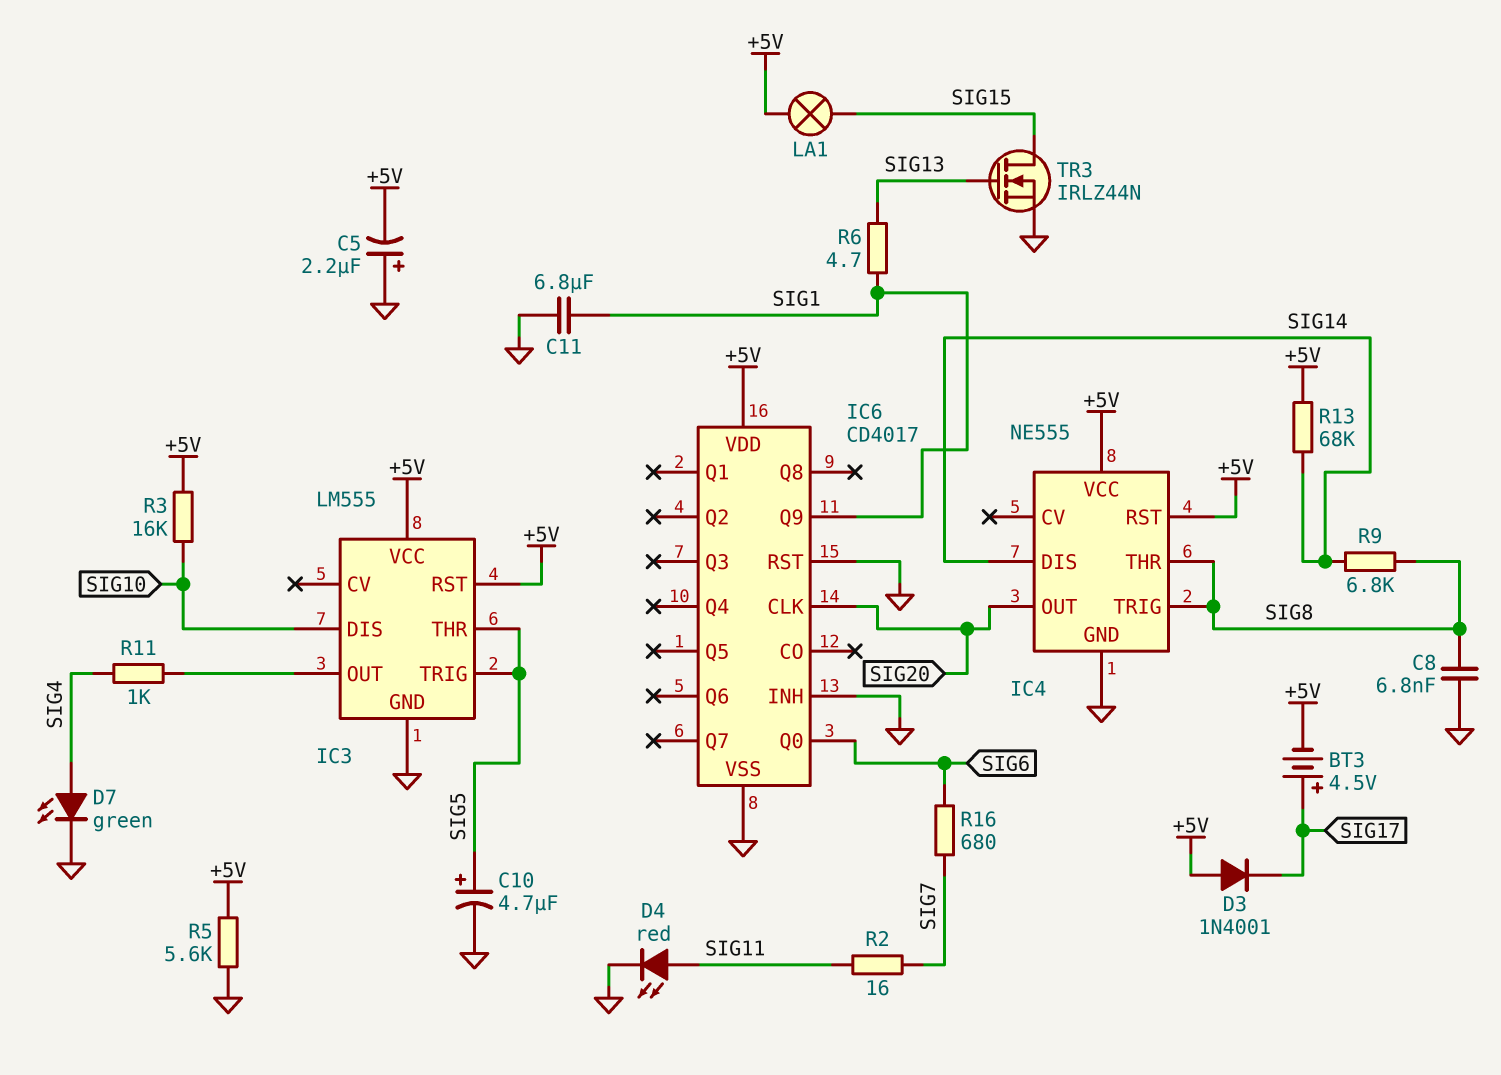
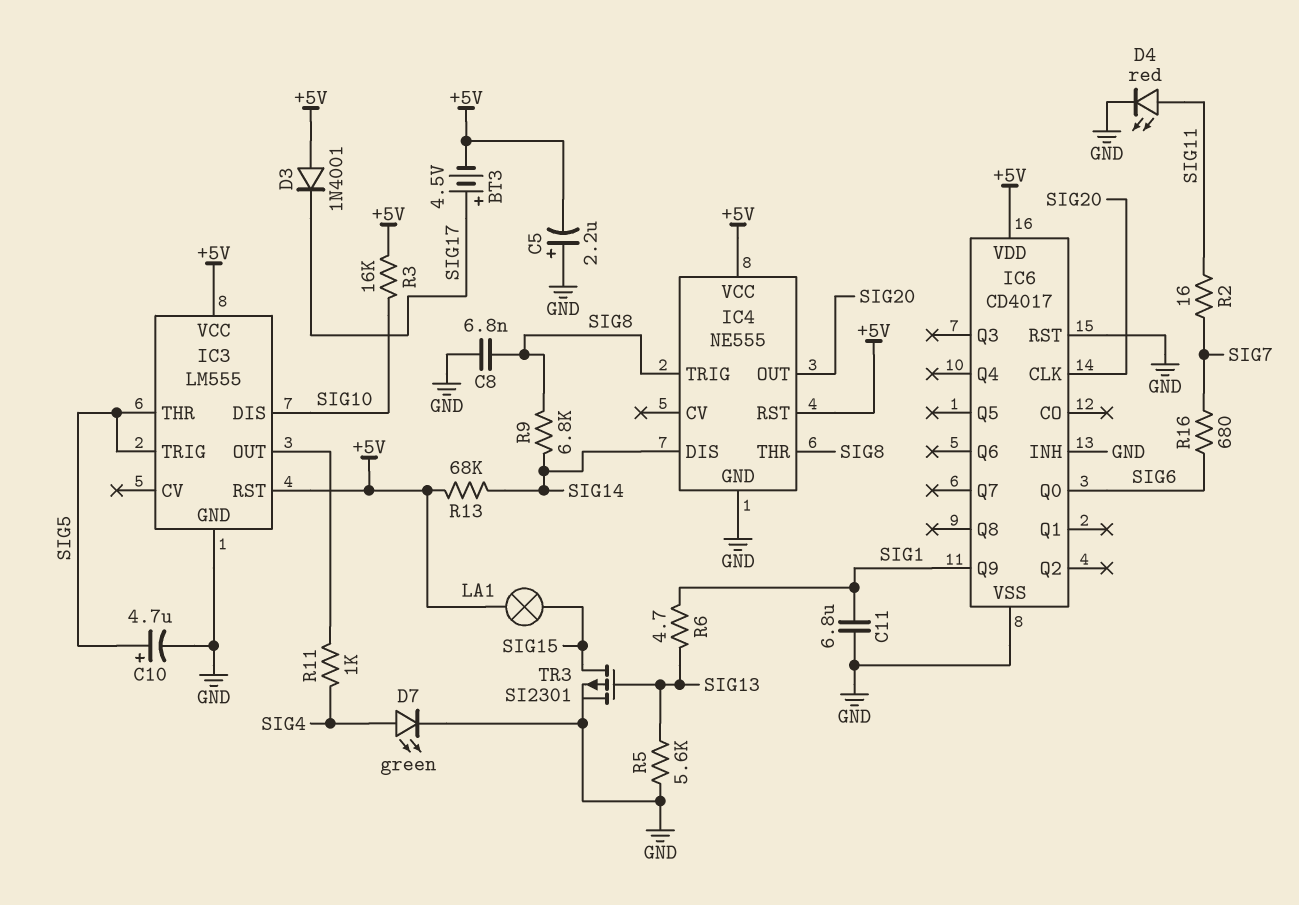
R5: 5.6k (+5V, GND) -> 5.6k (GND, SIG13)
TR3: NMOS IRLZ44N (G SIG13, D SIG15, S GND) -> PMOS SI2301 (G SIG13, D SIG15, S GND)

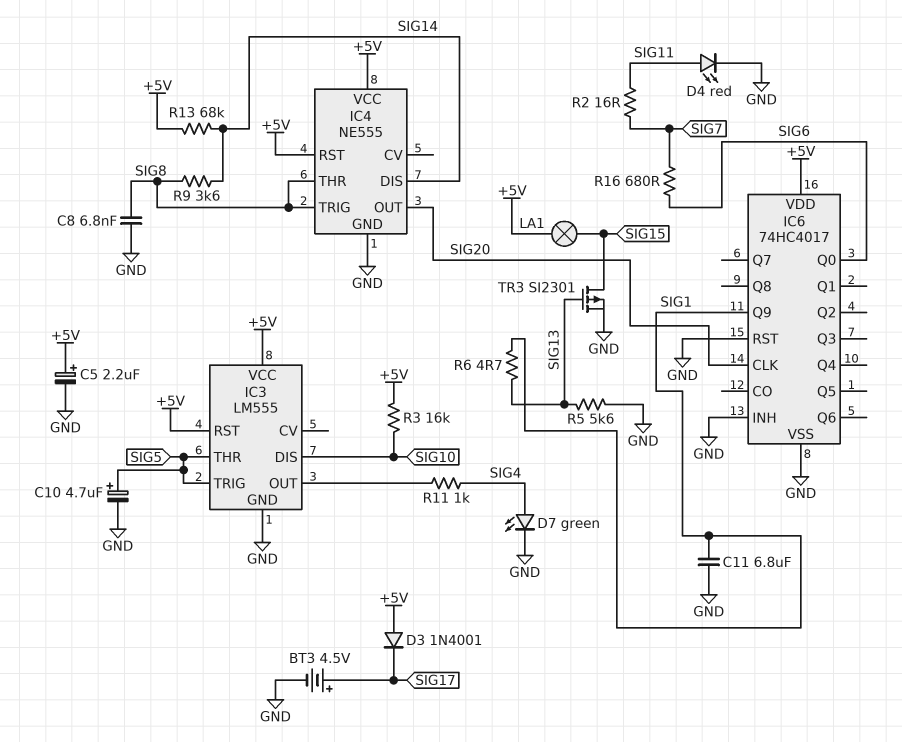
BT3: 4.5V (plus SIG17, minus +5V) -> 4.5V (plus SIG17, minus GND)
C5: 2.2uF (plus GND, minus +5V) -> 2.2uF (plus +5V, minus GND)
IC6: CD4017 -> 74HC4017
R9: 6.8k (SIG8, SIG14) -> 3.6k (SIG8, SIG14)

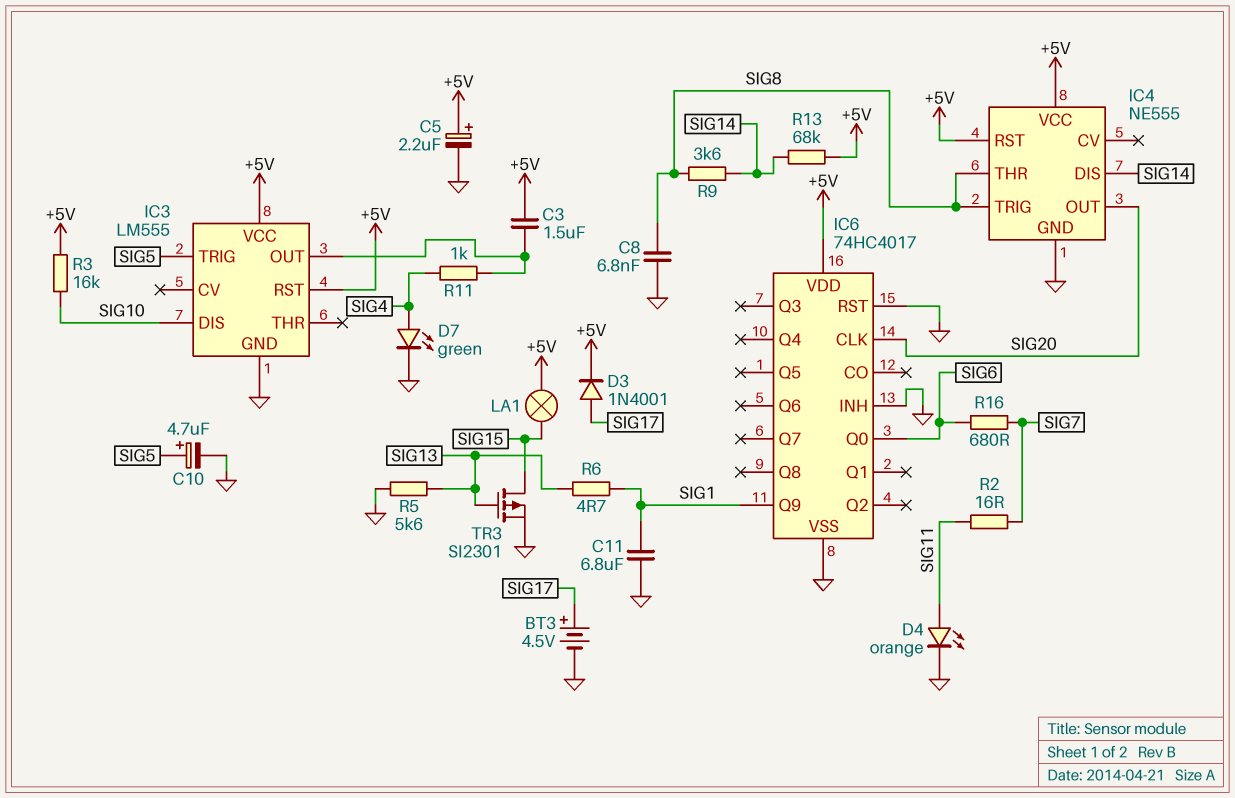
C3: none -> 1.5uF (+5V, IC3/OUT)
D3: diode 1N4001 (A +5V, K SIG17) -> diode 1N4001 (A SIG17, K +5V)
D4: LED red (A SIG11, K GND) -> LED orange (A SIG11, K GND)
IC3 pin THR: SIG5 -> none

